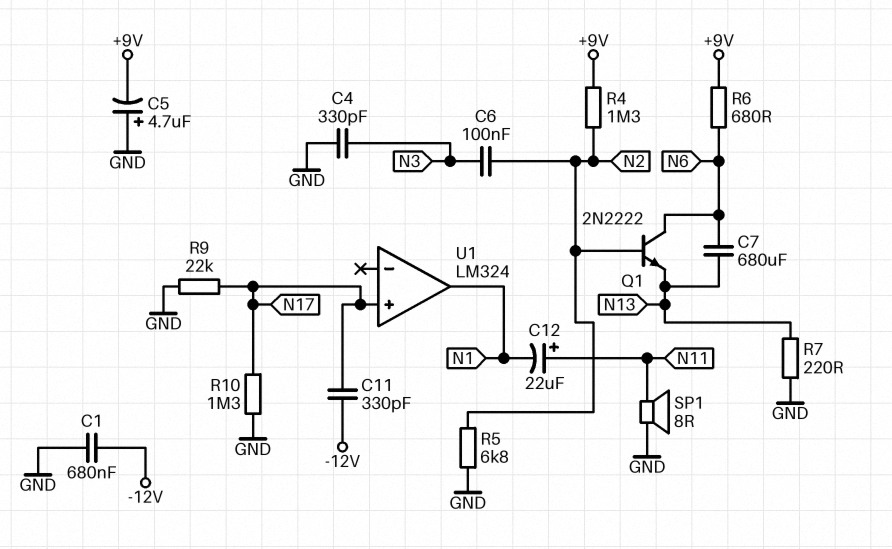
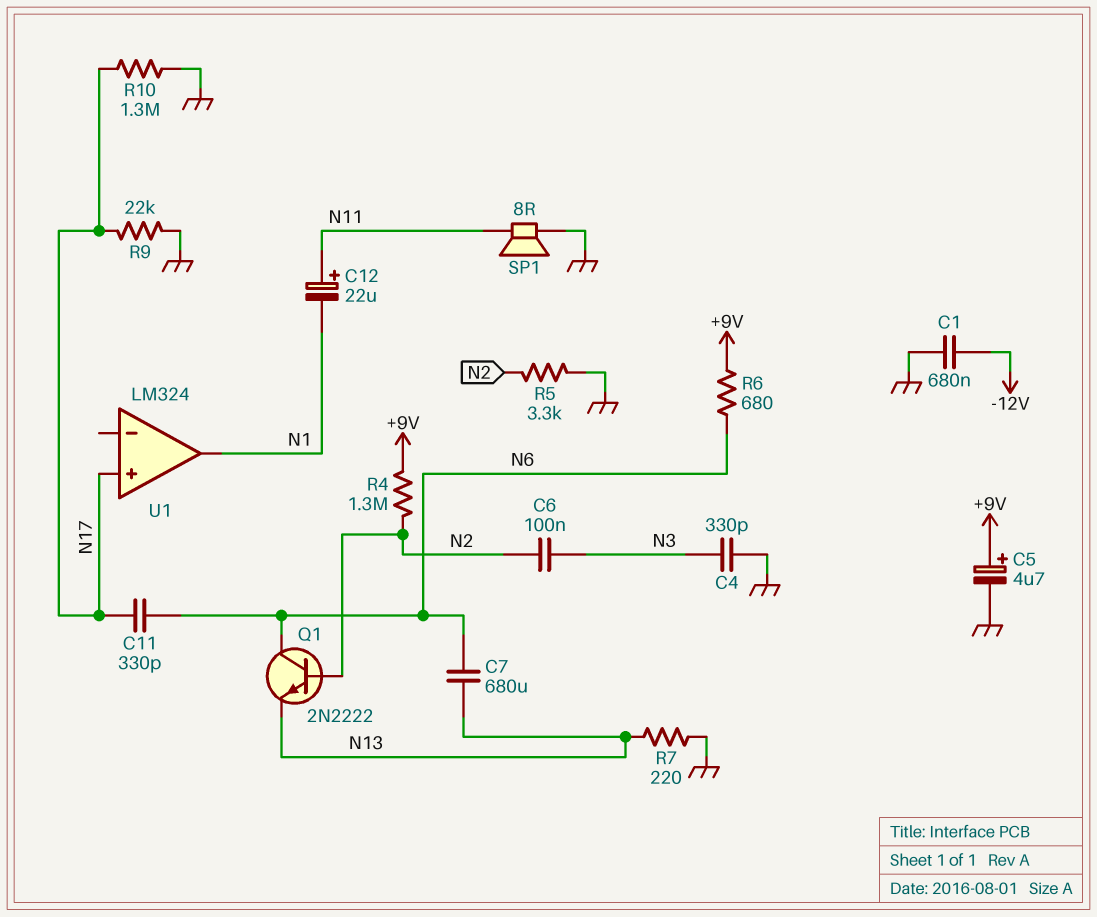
C5: 4.7uF (plus GND, minus +9V) -> 4.7uF (plus +9V, minus GND)
C11: 330pF (-12V, N17) -> 330pF (N6, N17)
R5: 6.8k (GND, N2) -> 3.3k (GND, N2)

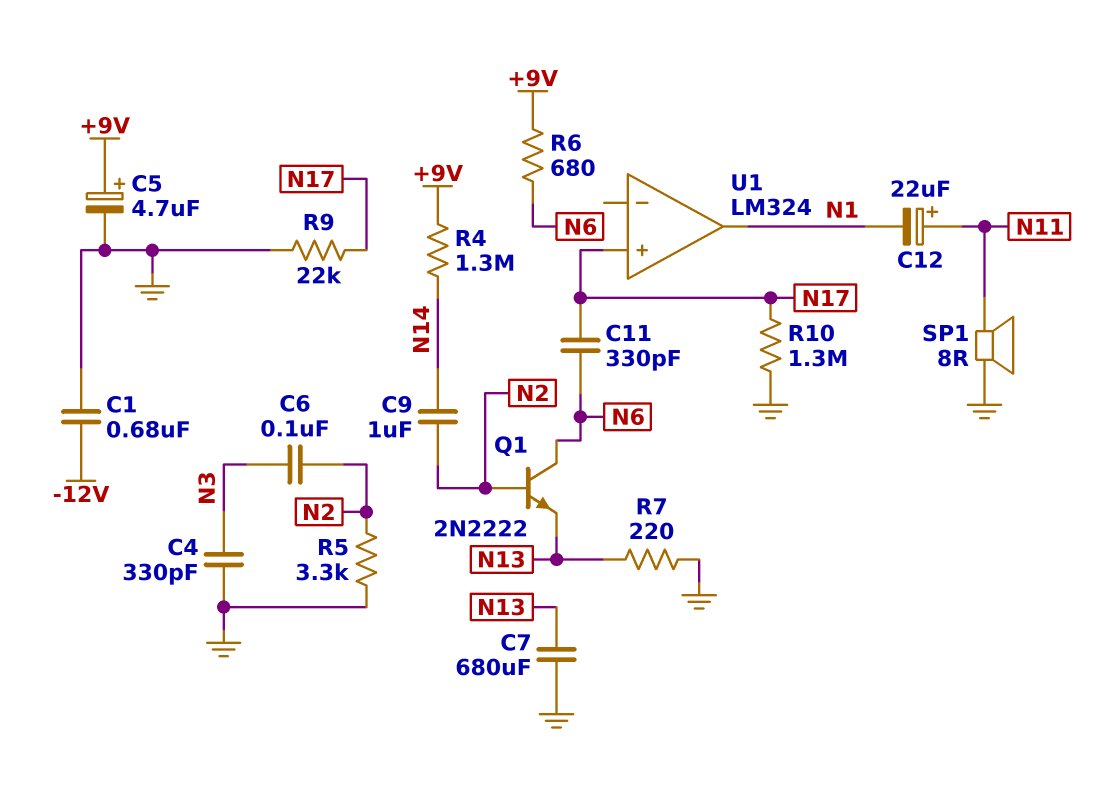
C7: 680uF (N6, N13) -> 680uF (GND, N13)
C9: none -> 1uF (N2, N14)
R4: 1.3M (+9V, N2) -> 1.3M (+9V, N14)

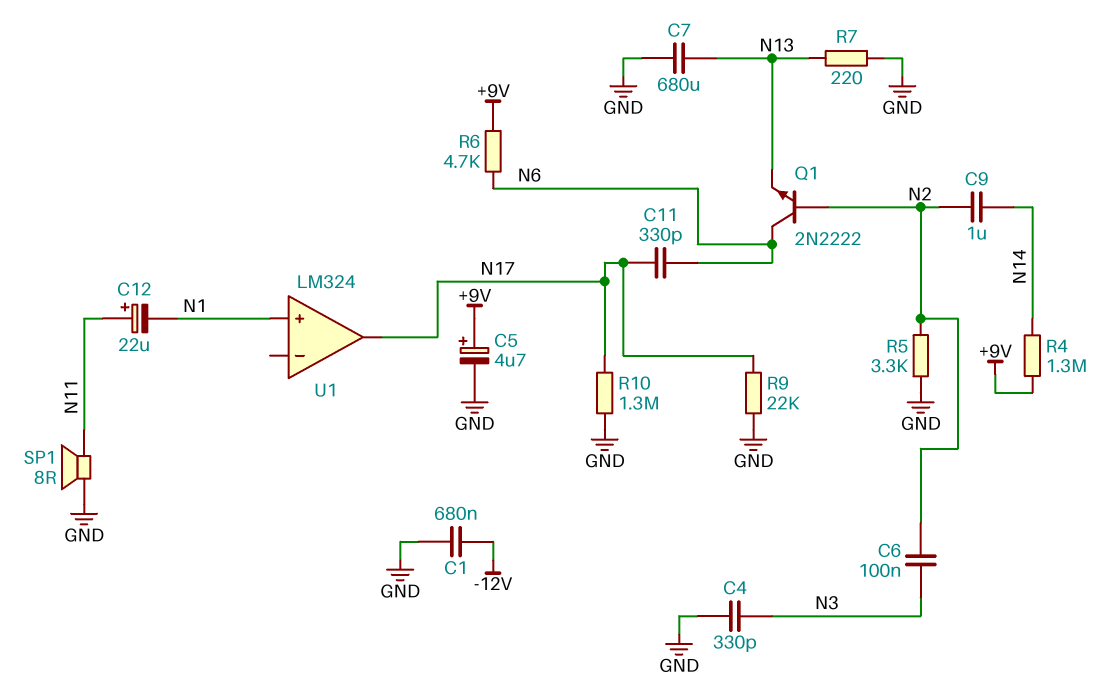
R6: 680 (+9V, N6) -> 4.7k (+9V, N6)
U1 pin in+: N17 -> N1
U1 pin out: N1 -> N17

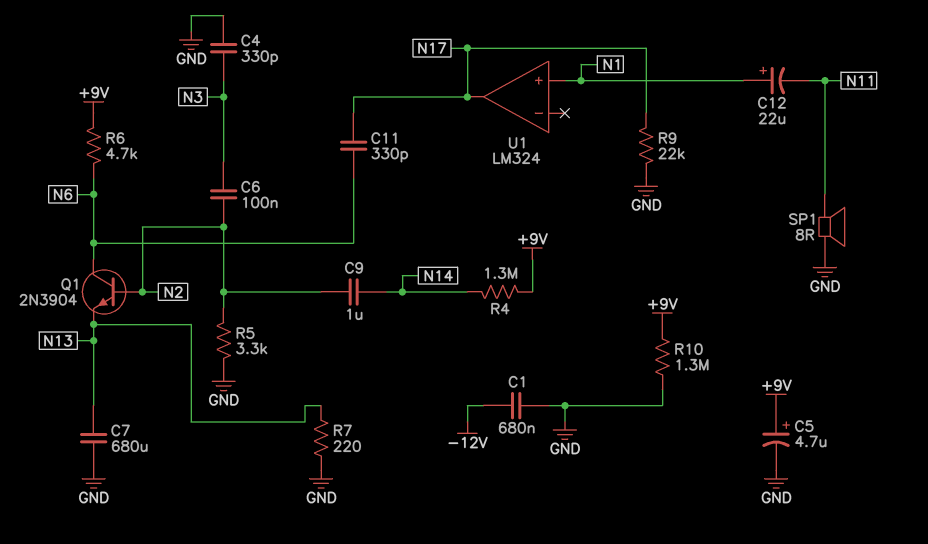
C12: 22uF (plus N11, minus N1) -> 22uF (plus N1, minus N11)
Q1: NPN 2N2222 (B N2, C N6, E N13) -> NPN 2N3904 (B N2, C N6, E N13)
R10: 1.3M (GND, N17) -> 1.3M (+9V, GND)

